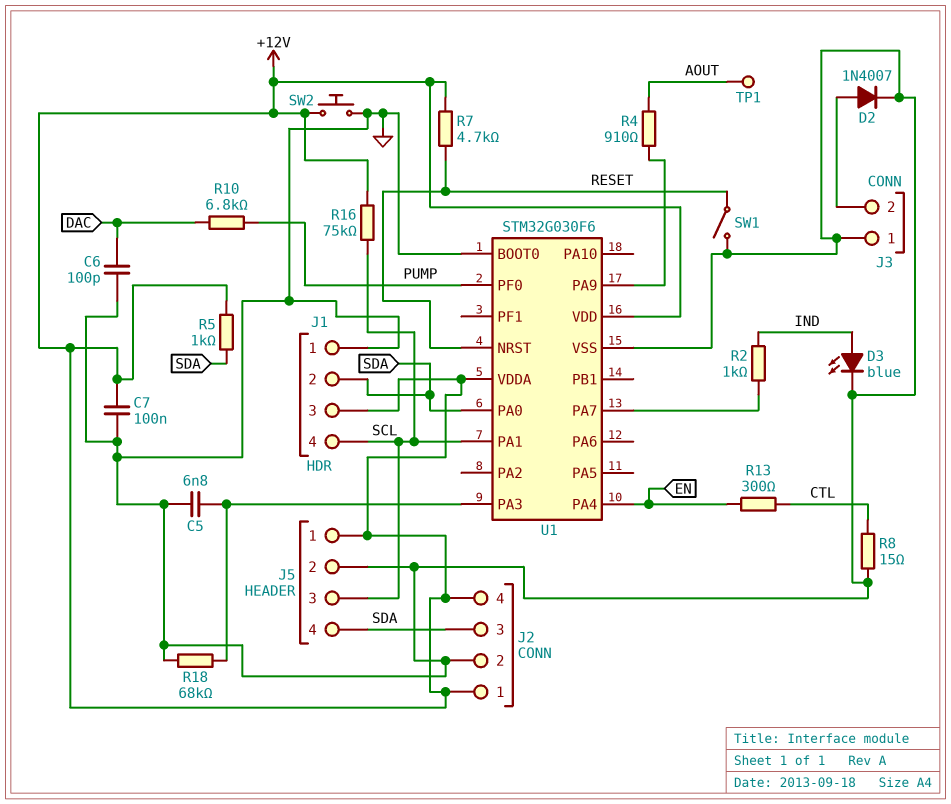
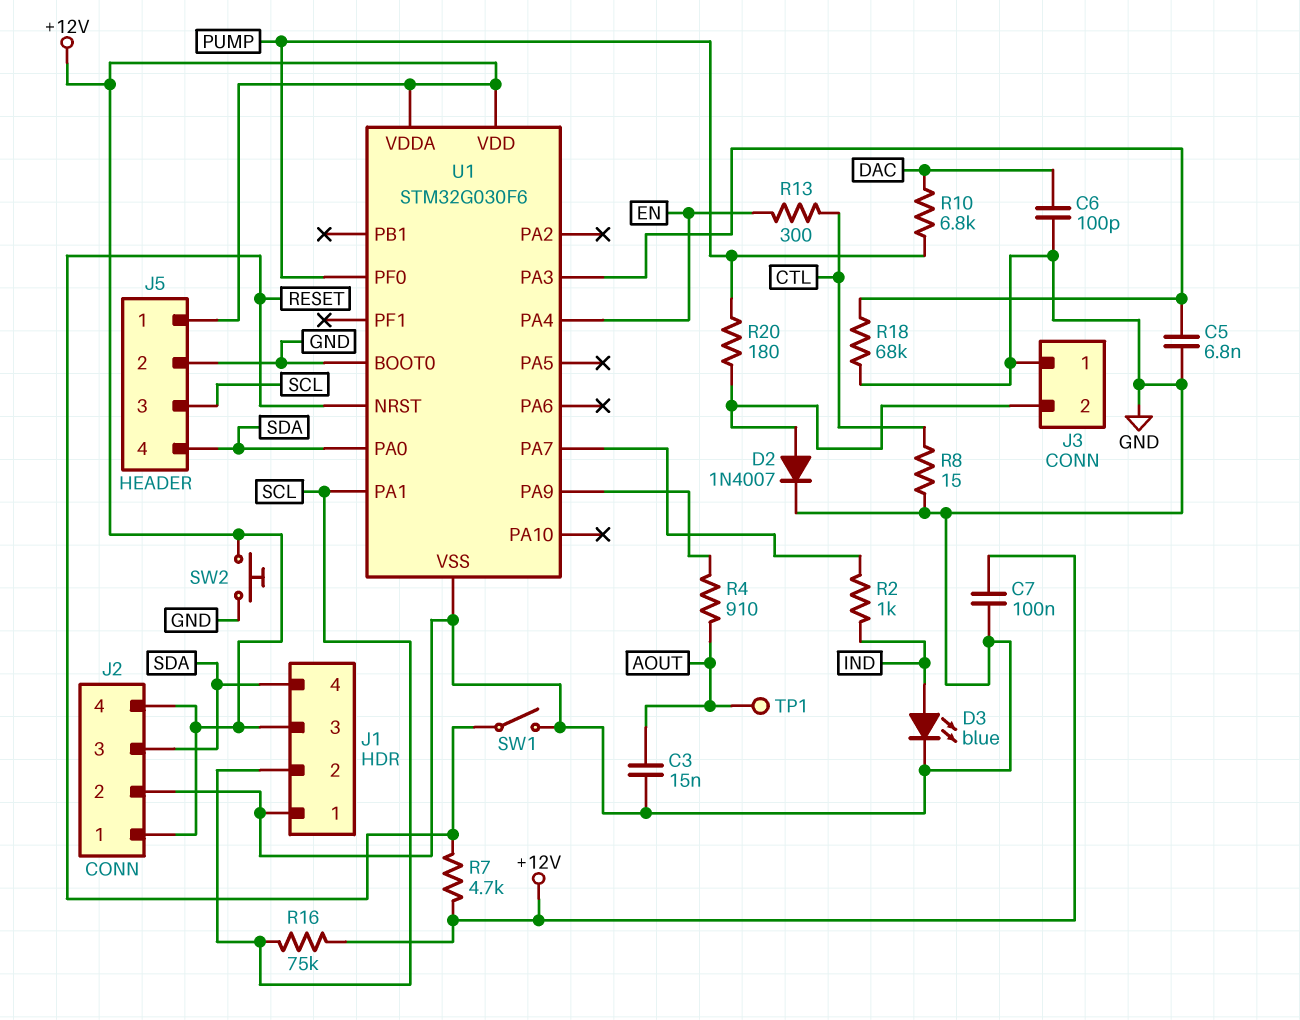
C3: none -> 15nF (AOUT, GND)
J1 pin 2: SDA -> SCL
J1 pin 4: SCL -> SDA
R5: 1k (+12V, SDA) -> none
R20: none -> 180 (J3/2, PUMP)

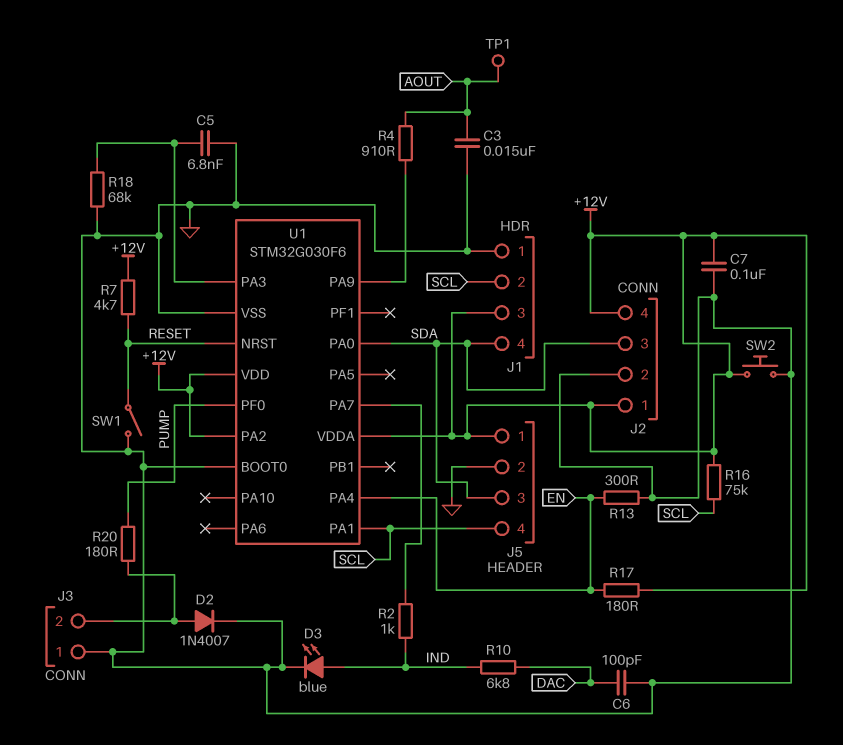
J5 pin 3: SCL -> SDA
J5 pin 4: SDA -> SCL
R8: 15 (CTL, GND) -> none
R10: 6.8k (DAC, PUMP) -> 6.8k (DAC, IND)
R13: 300 (CTL, EN) -> 300 (EN, GND)
R17: none -> 180 (+12V, EN)
U1 pin PA2: none -> +12V

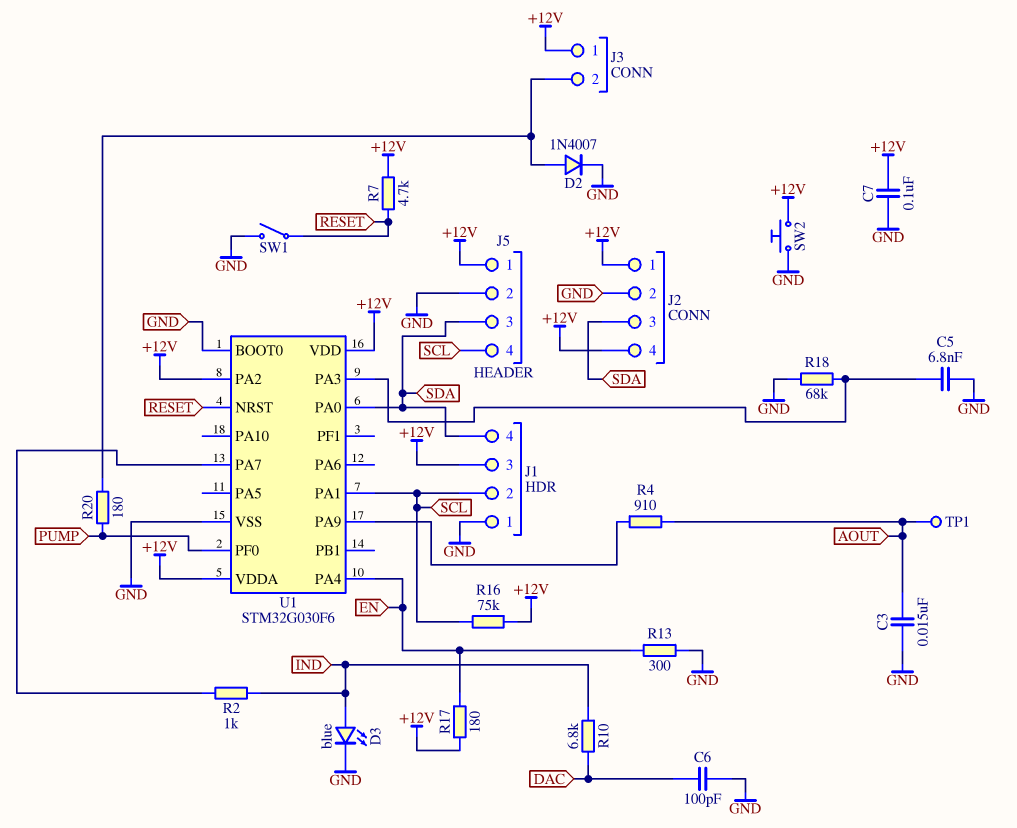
J3 pin 1: GND -> +12V

